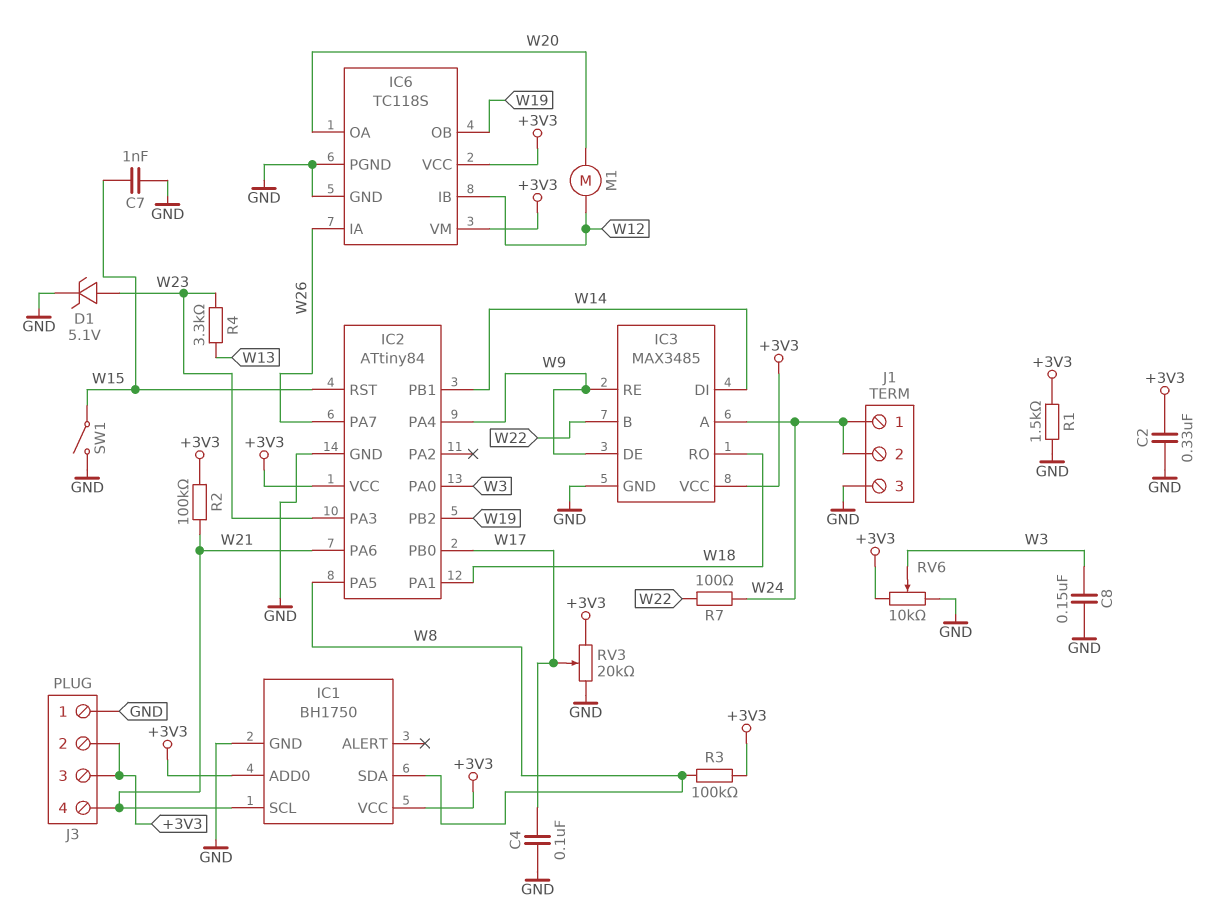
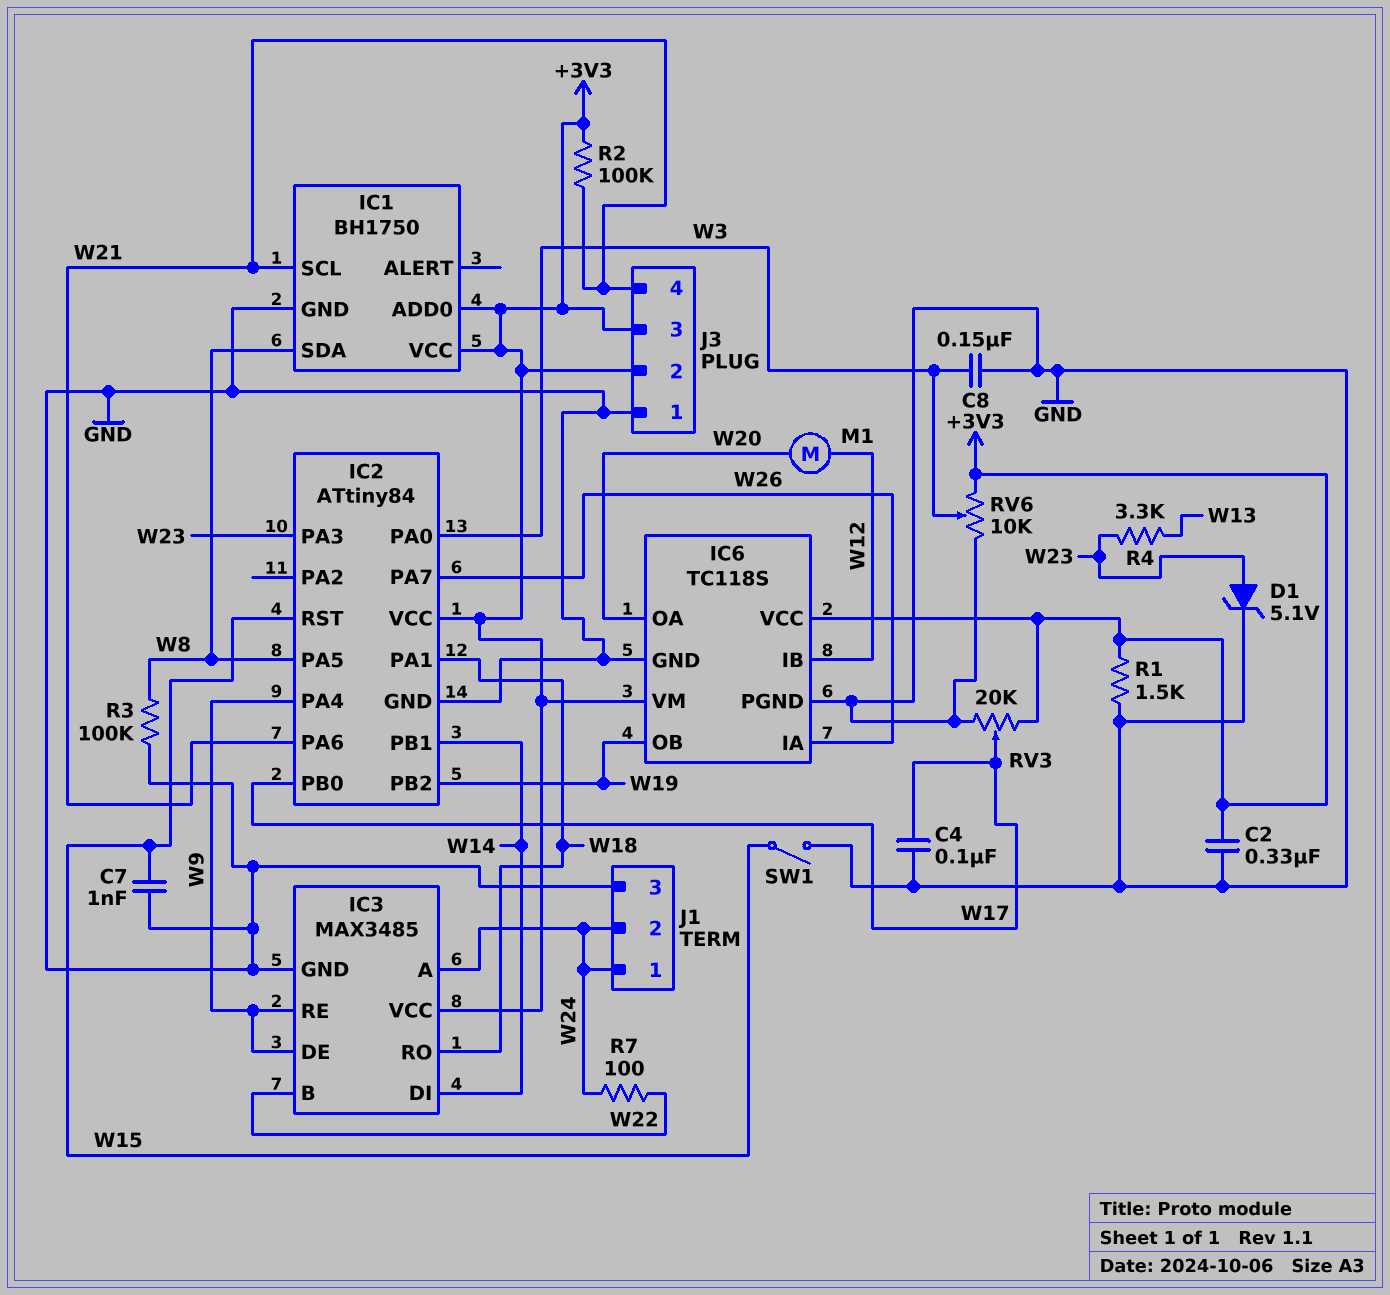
R3: 100k (+3V3, W8) -> 100k (GND, W8)

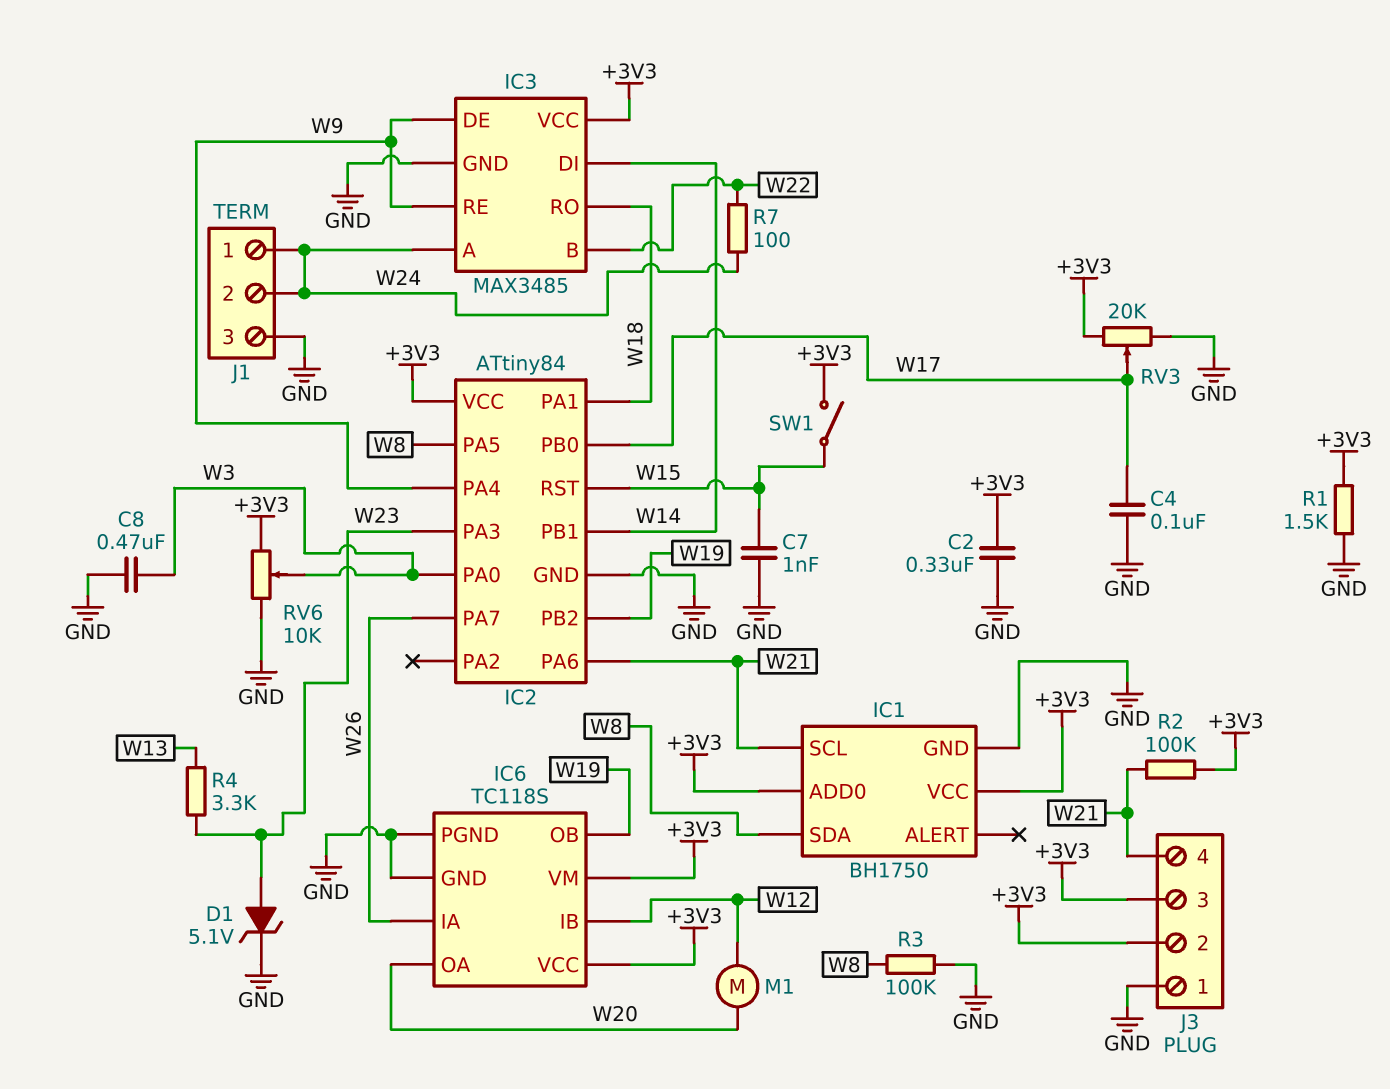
C8: 150nF (GND, W3) -> 470nF (GND, W3)
SW1: switch (GND, W15) -> switch (+3V3, W15)

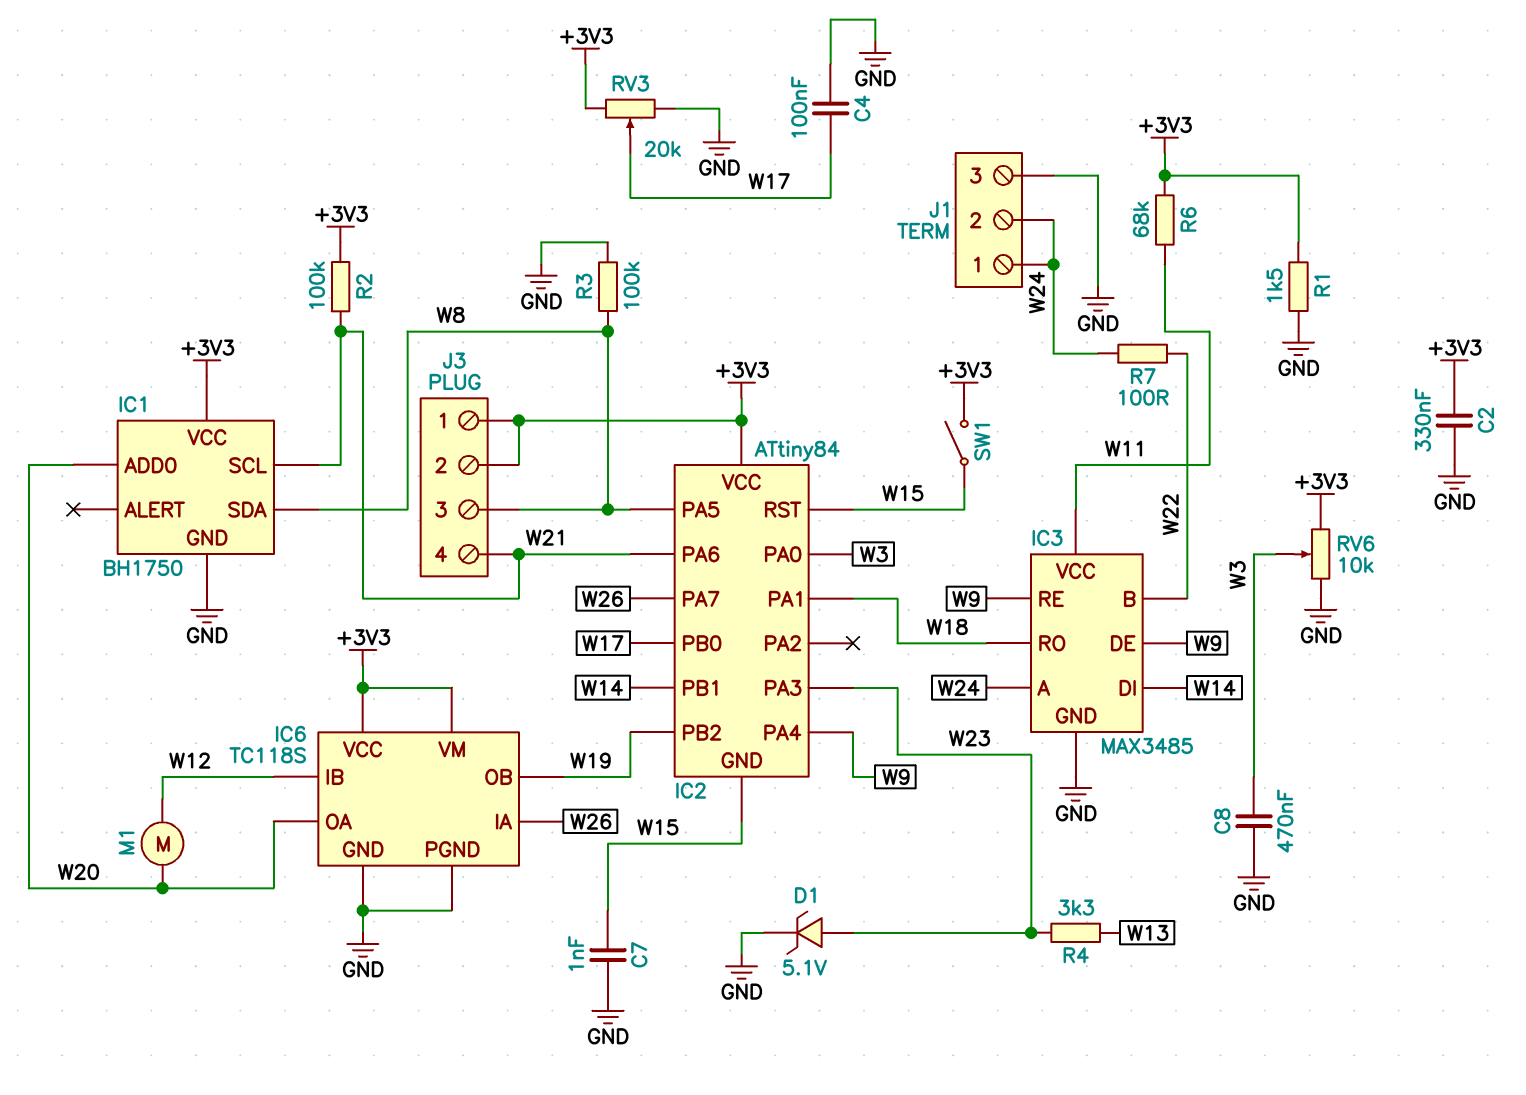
IC1 pin ADD0: +3V3 -> W20
IC2 pin GND: GND -> W15
IC3 pin VCC: +3V3 -> W11
J3 pin 1: GND -> +3V3
J3 pin 3: +3V3 -> W8
R6: none -> 68k (+3V3, W11)

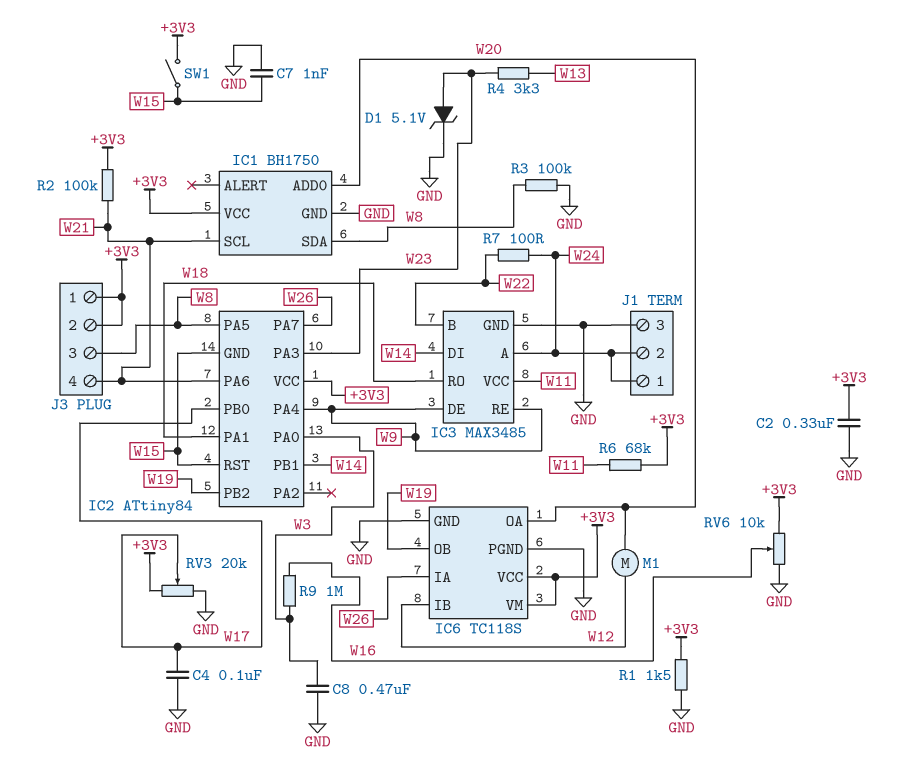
R9: none -> 1M (W3, W16)
RV6: 10k (+3V3, GND, wiper W3) -> 10k (+3V3, GND, wiper W16)

